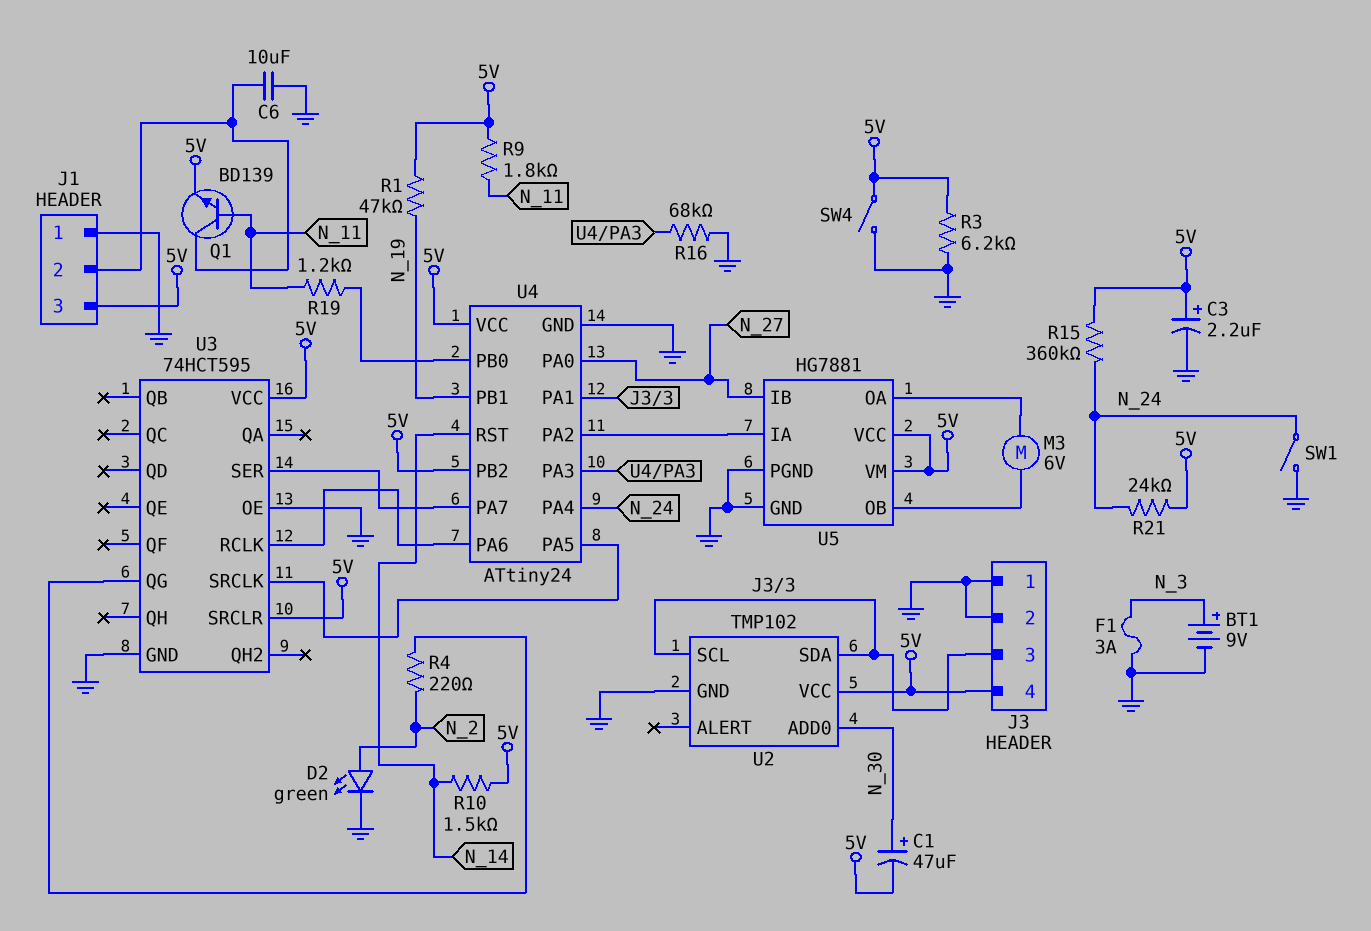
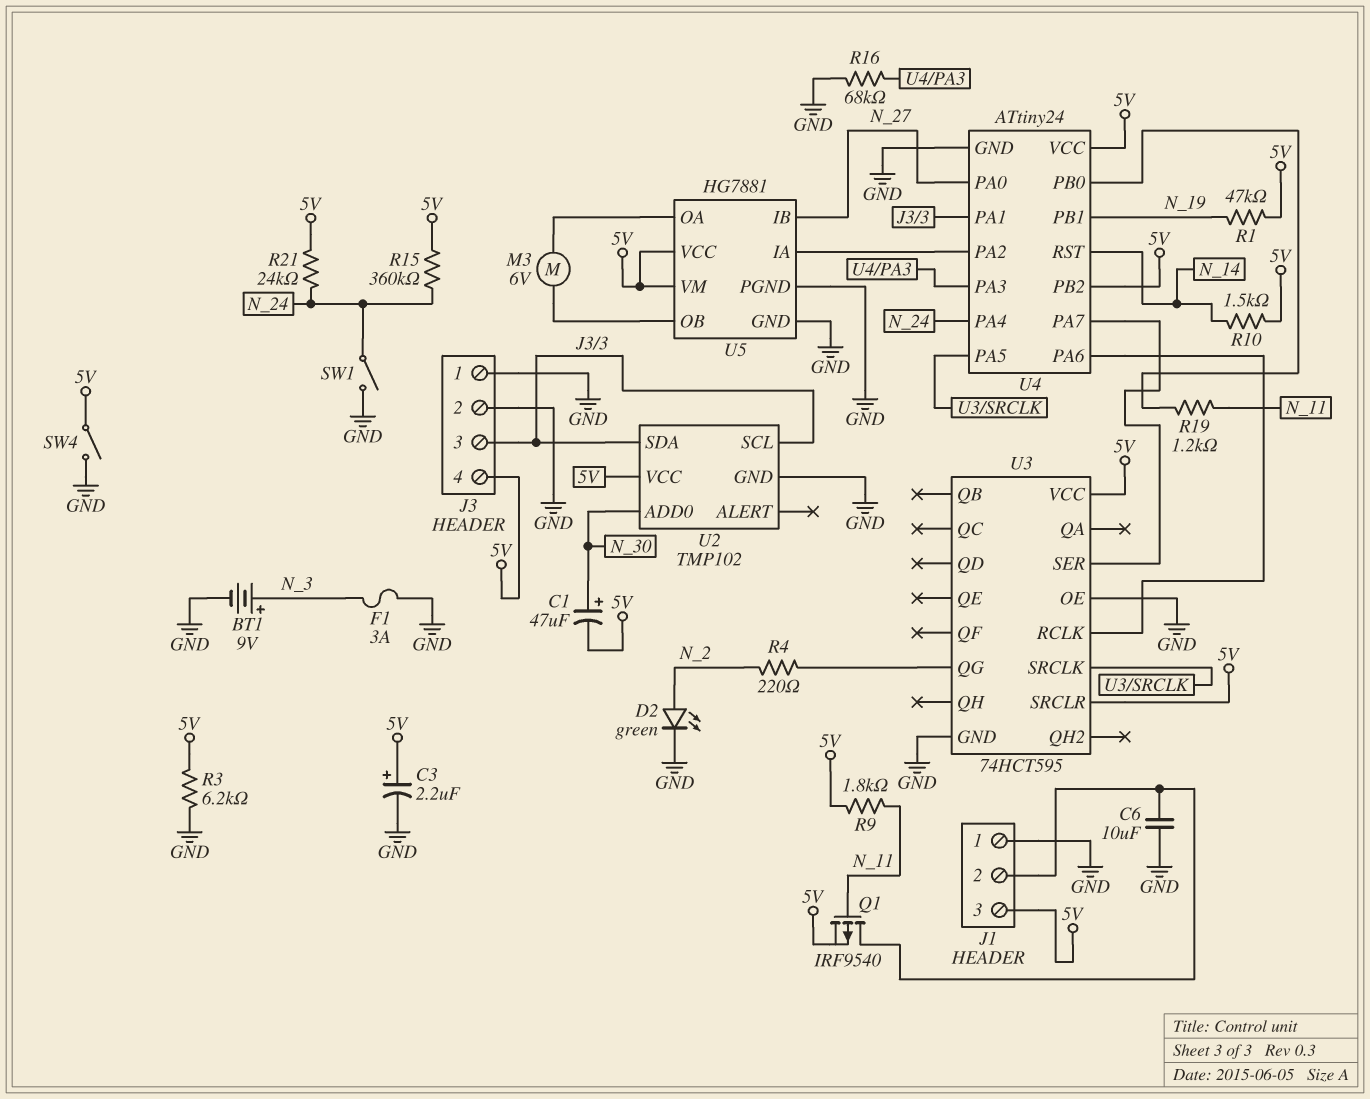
Q1: NPN BD139 (B N_11, C J1/2, E 5V) -> PMOS IRF9540 (G N_11, D J1/2, S 5V)

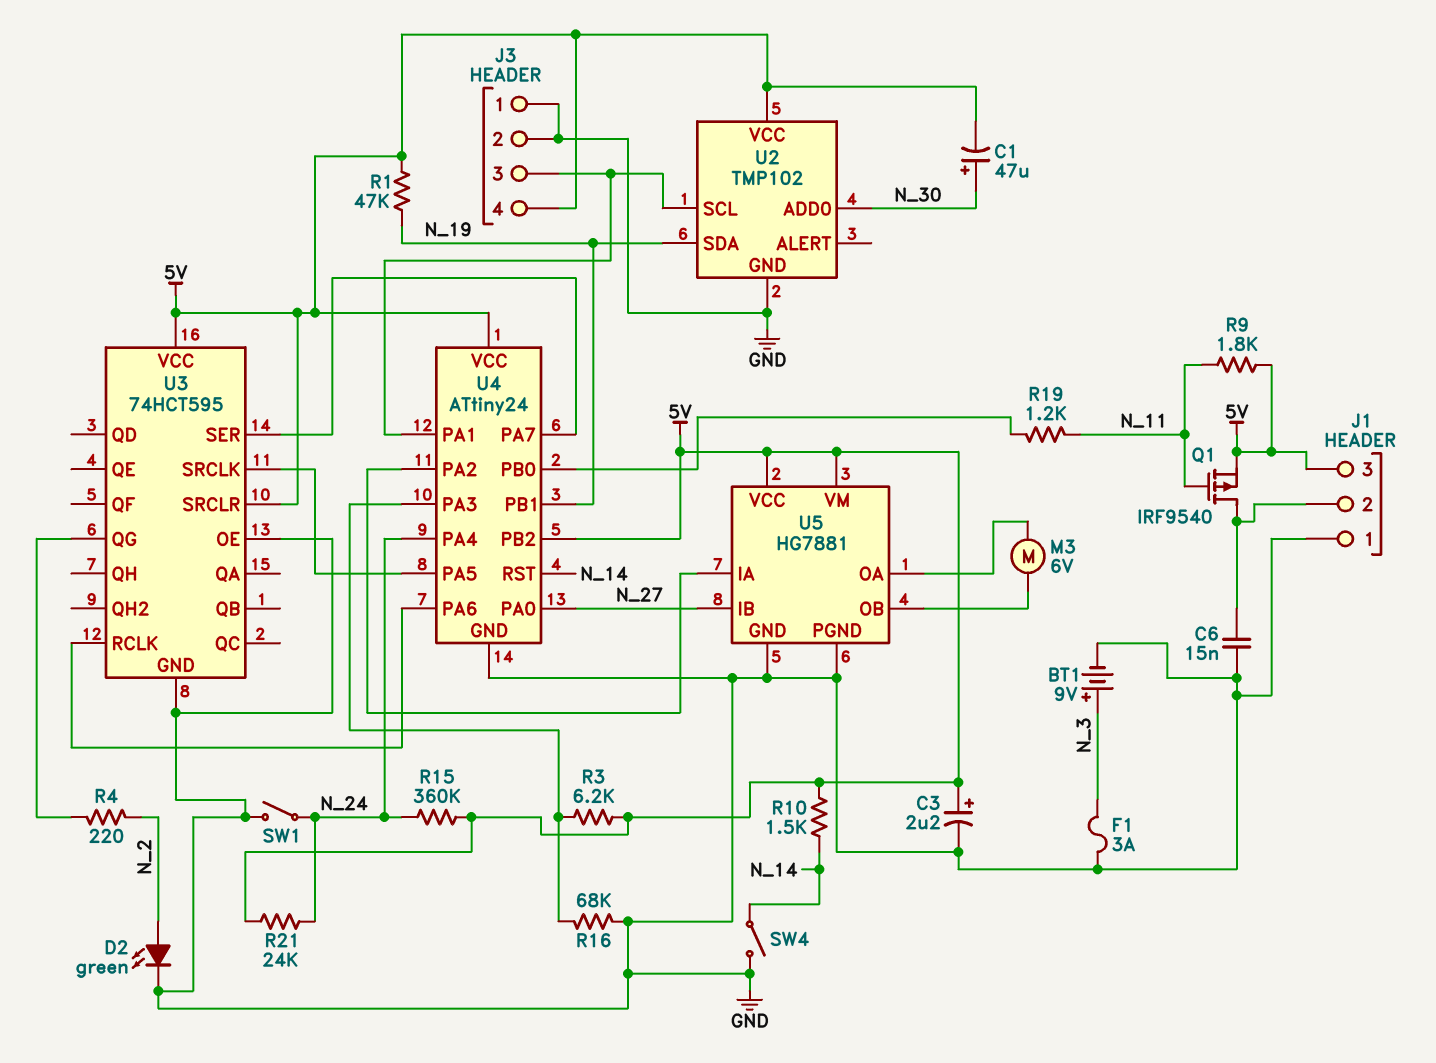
C6: 10uF (GND, J1/2) -> 15nF (GND, J1/2)
R3: 6.2k (5V, GND) -> 6.2k (5V, U4/PA3)
SW4: switch (5V, GND) -> switch (GND, N_14)
U2 pin SDA: J3/3 -> N_19

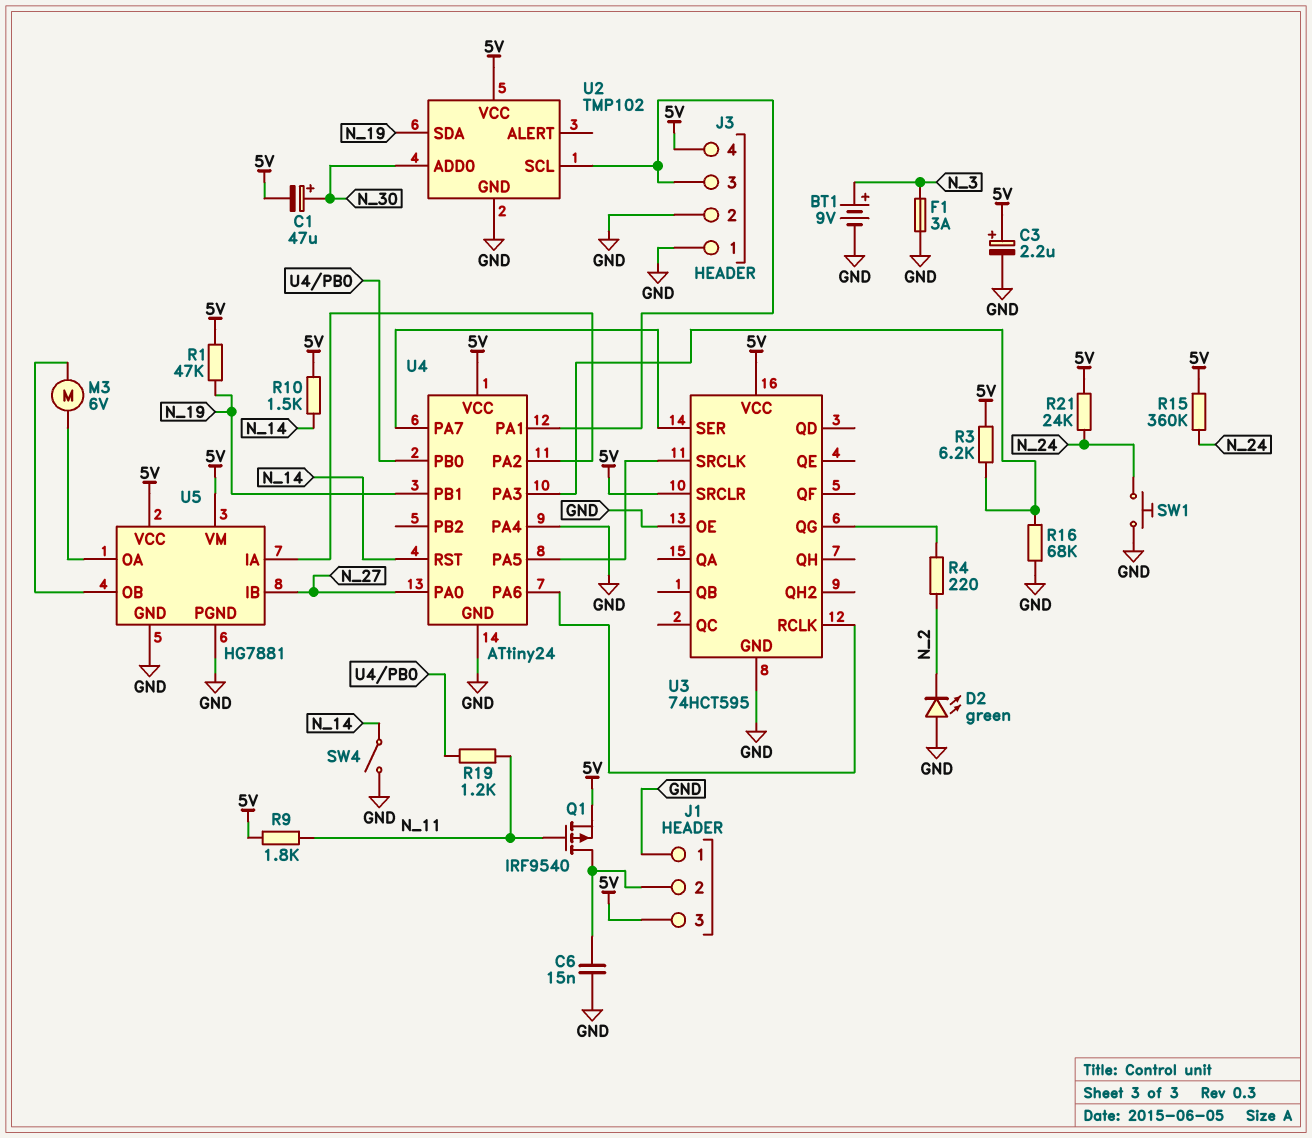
D2: LED green (A N_2, K GND) -> LED green (A GND, K N_2)
SW1: switch (GND, N_24) -> button (GND, N_24)
U4 pin PA4: N_24 -> GND
U4 pin PB2: 5V -> none

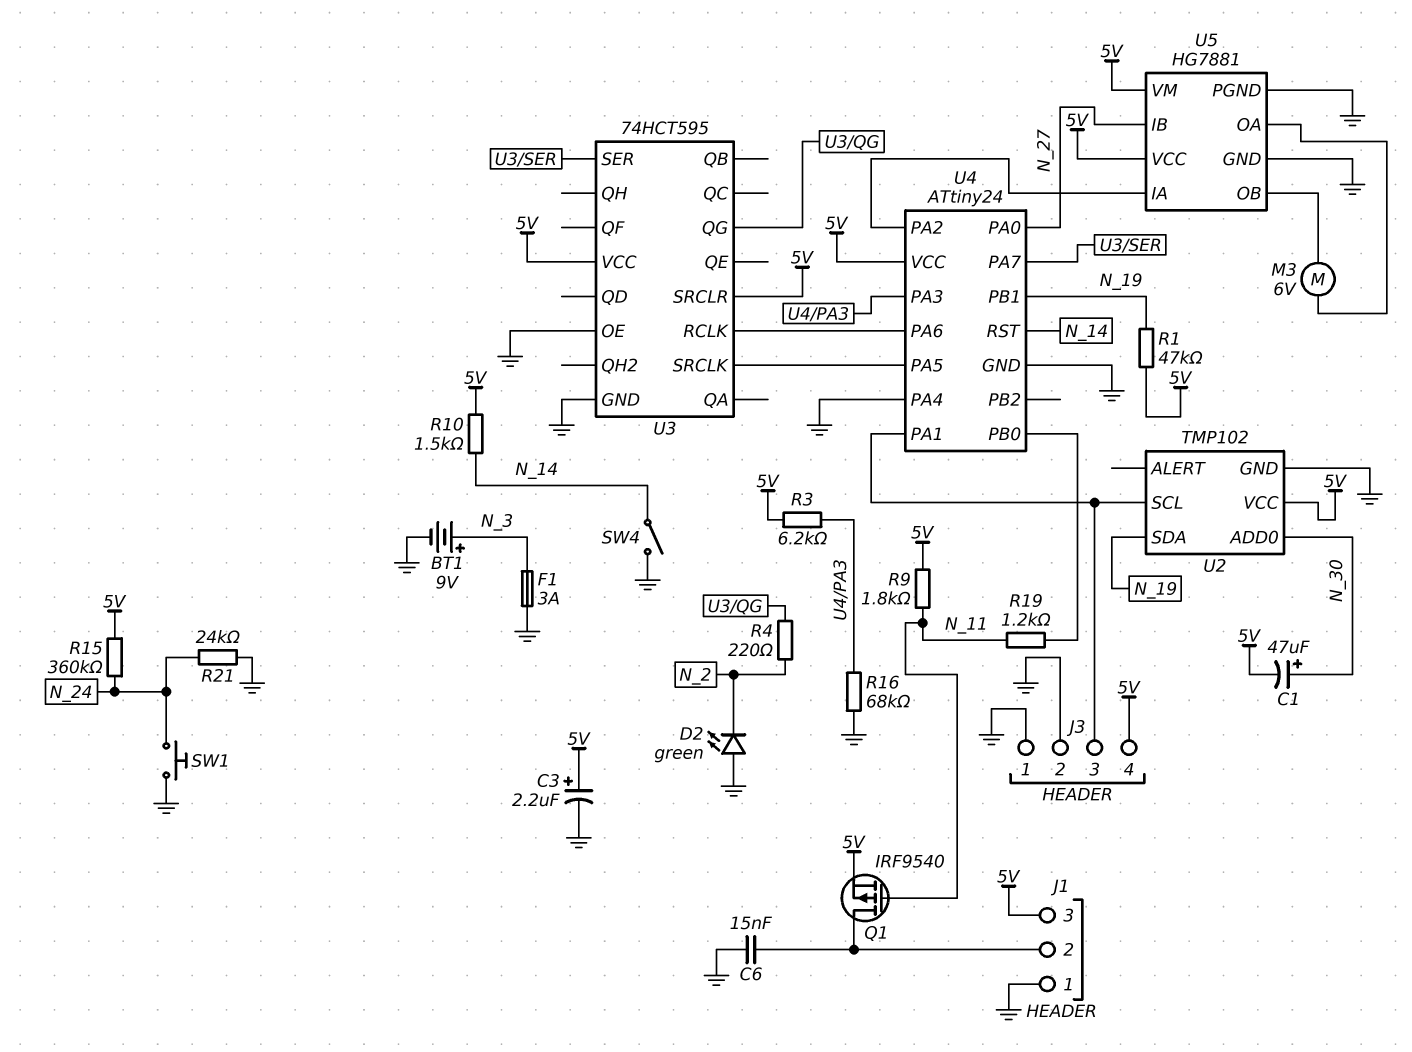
R21: 24k (5V, N_24) -> 24k (GND, N_24)

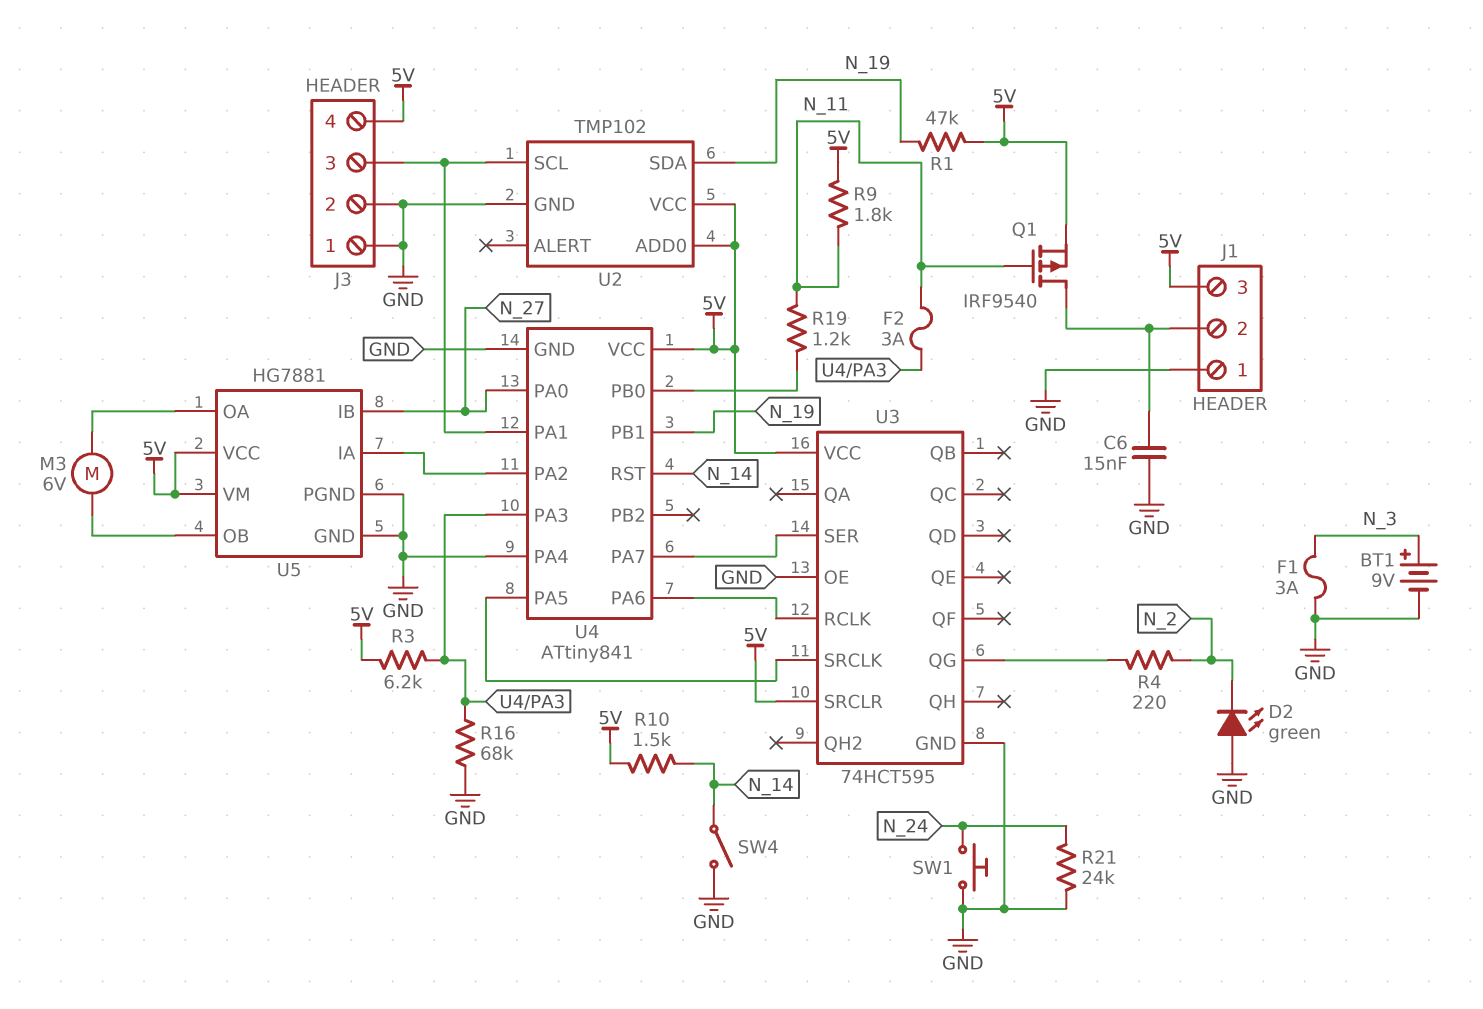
C1: 47uF (plus N_30, minus 5V) -> none
C3: 2.2uF (plus 5V, minus GND) -> none
F2: none -> 3A (N_11, U4/PA3)
R15: 360k (5V, N_24) -> none
U2 pin ADD0: N_30 -> 5V
U4: ATtiny24 -> ATtiny841

